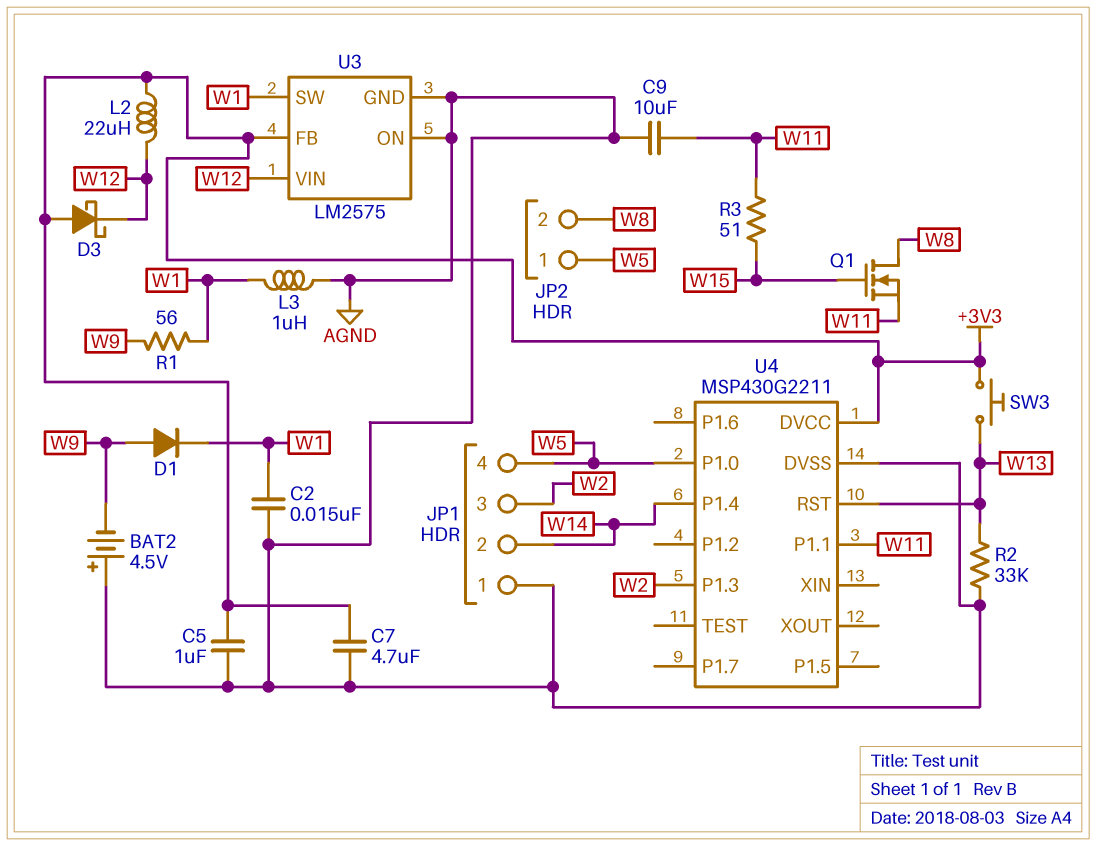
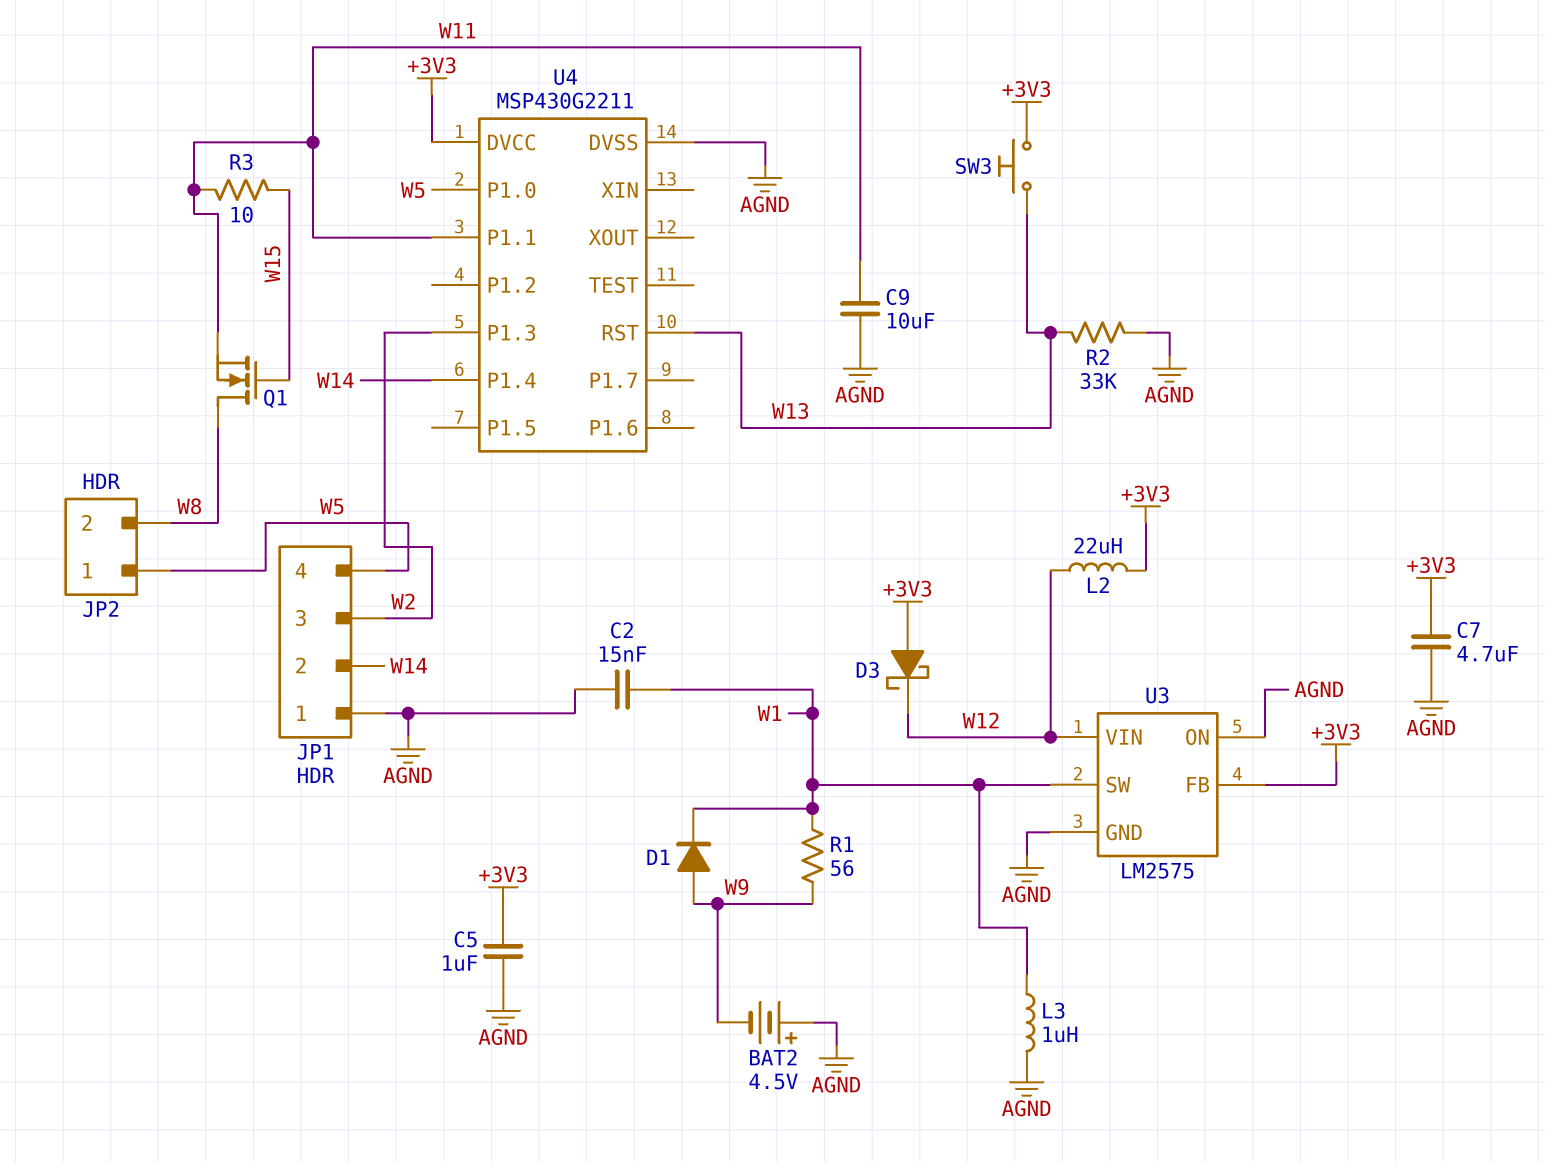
R3: 51 (W11, W15) -> 10 (W11, W15)

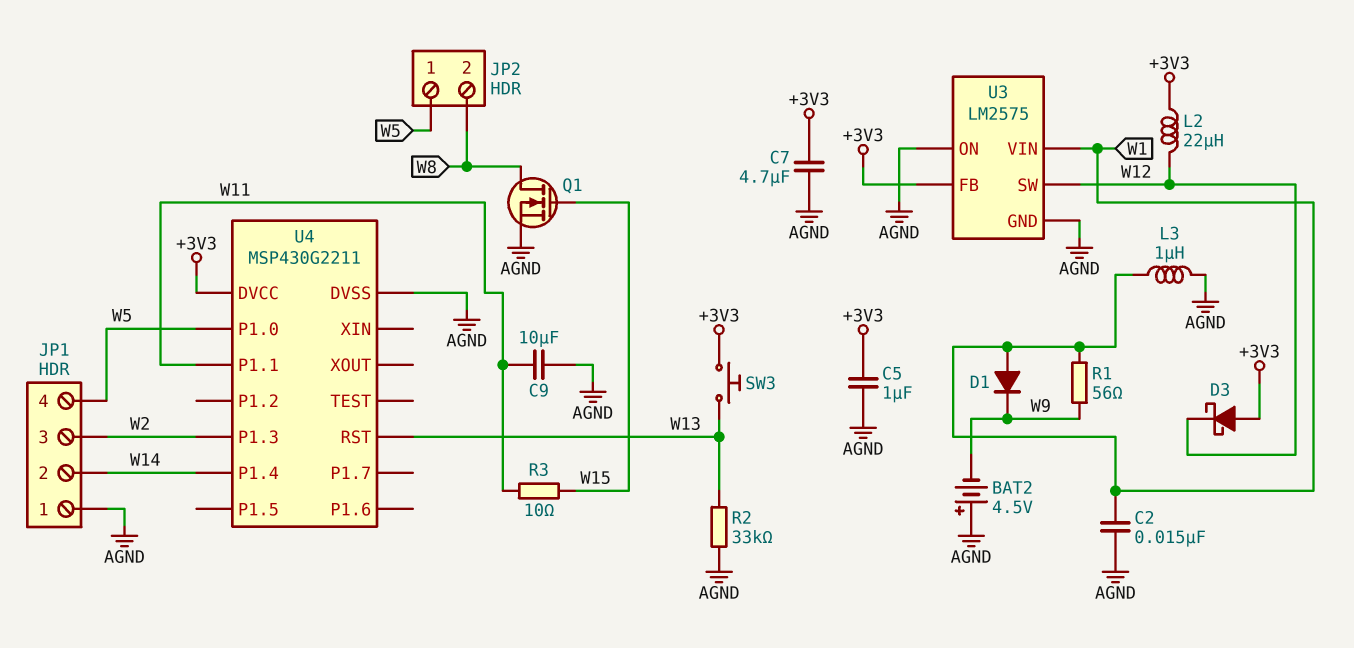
D1: diode (A W9, K W1) -> diode (A W1, K W9)
Q1: NMOS (G W15, D W8, S W11) -> NMOS (G W15, D W8, S AGND)
U3 pin SW: W1 -> W12
U3 pin VIN: W12 -> W1

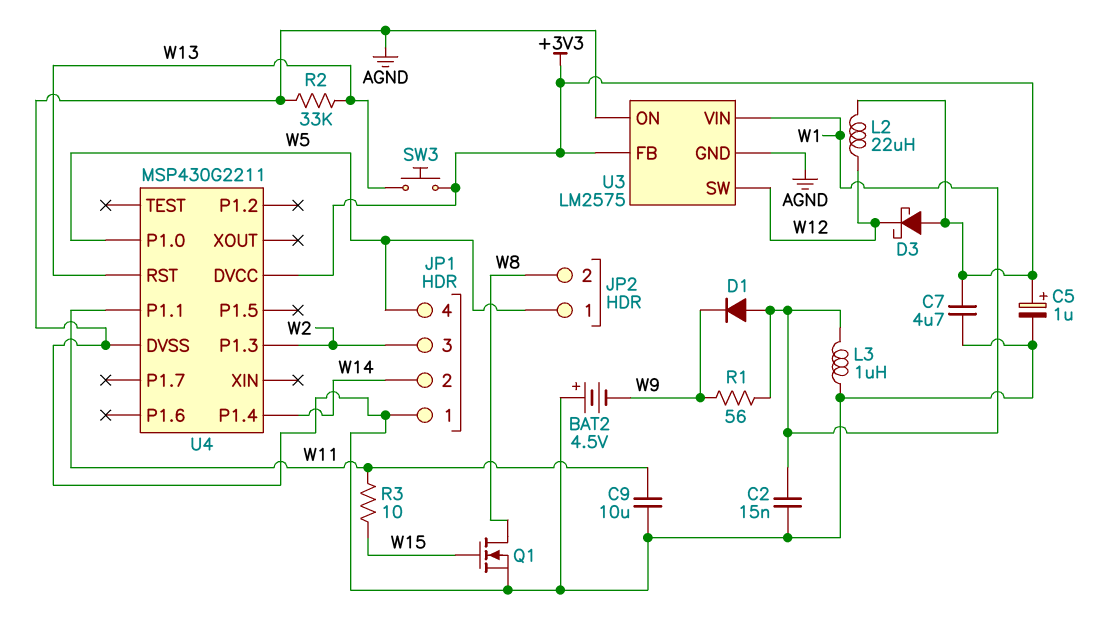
C5: 1uF (+3V3, AGND) -> 1uF (plus +3V3, minus AGND)

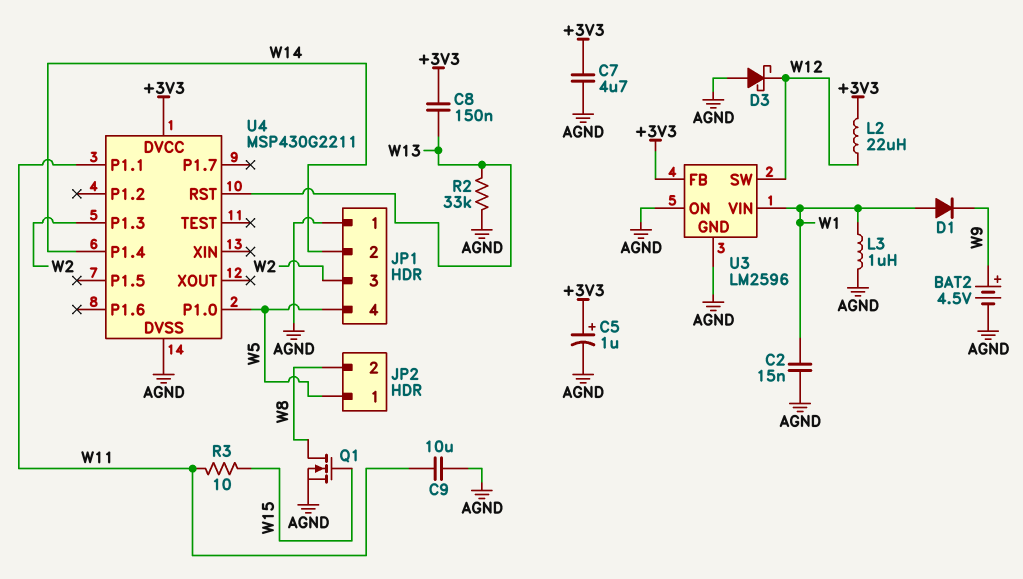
BAT2: 4.5V (plus AGND, minus W9) -> 4.5V (plus W9, minus AGND)
C8: none -> 150nF (+3V3, W13)
D3: schottky (A +3V3, K W12) -> schottky (A AGND, K W12)
R1: 56 (W1, W9) -> none
SW3: button (+3V3, W13) -> none
U3: LM2575 -> LM2596

